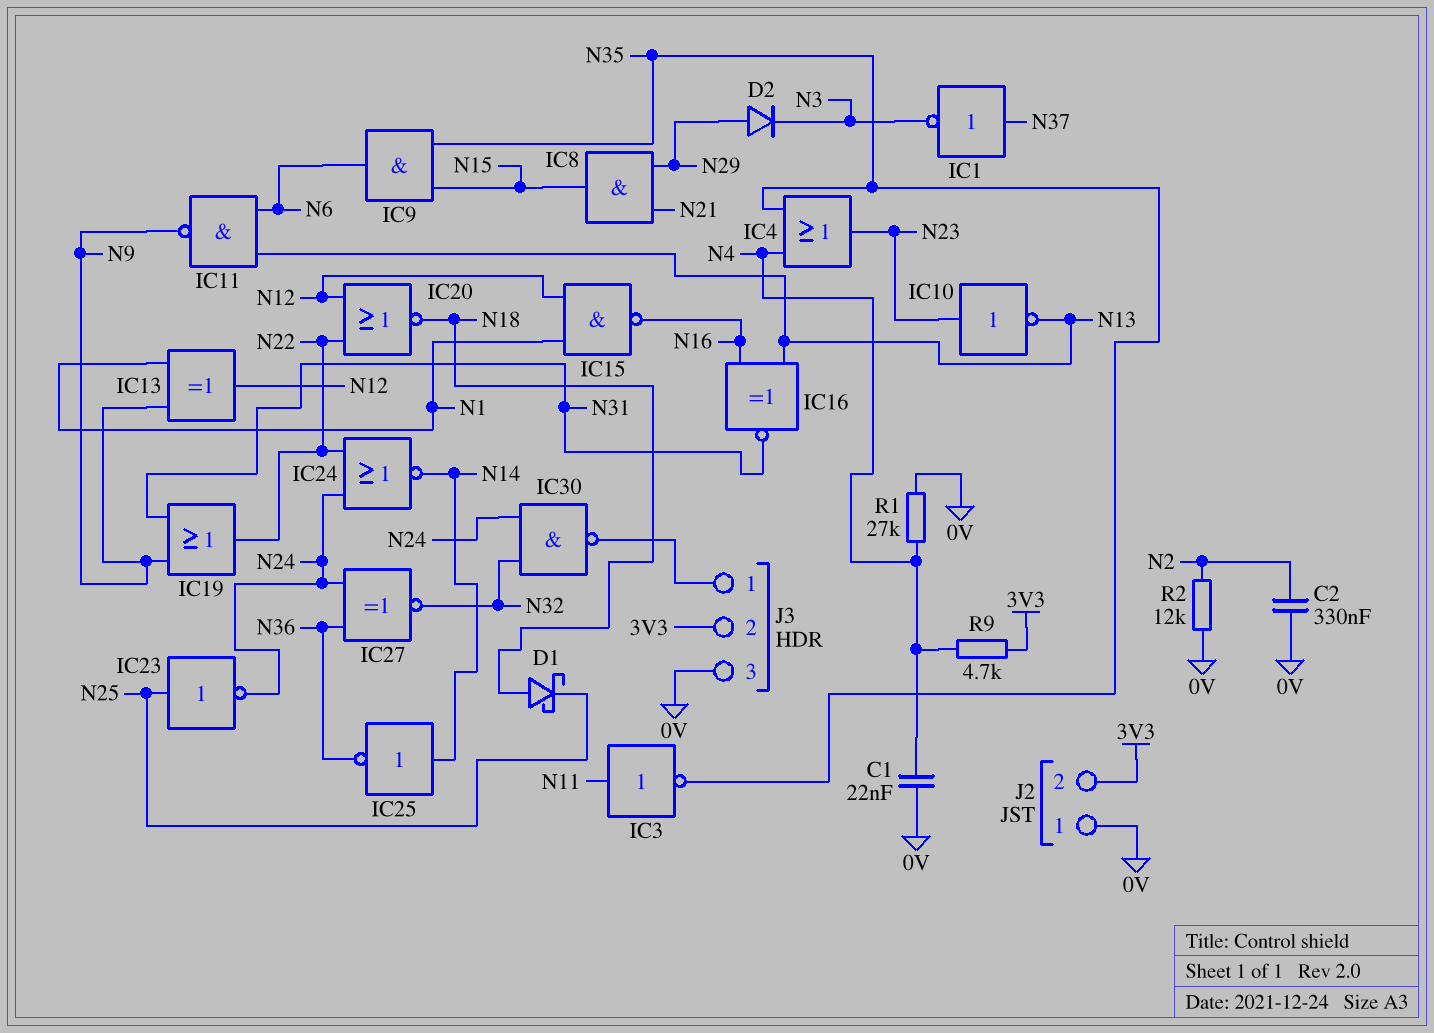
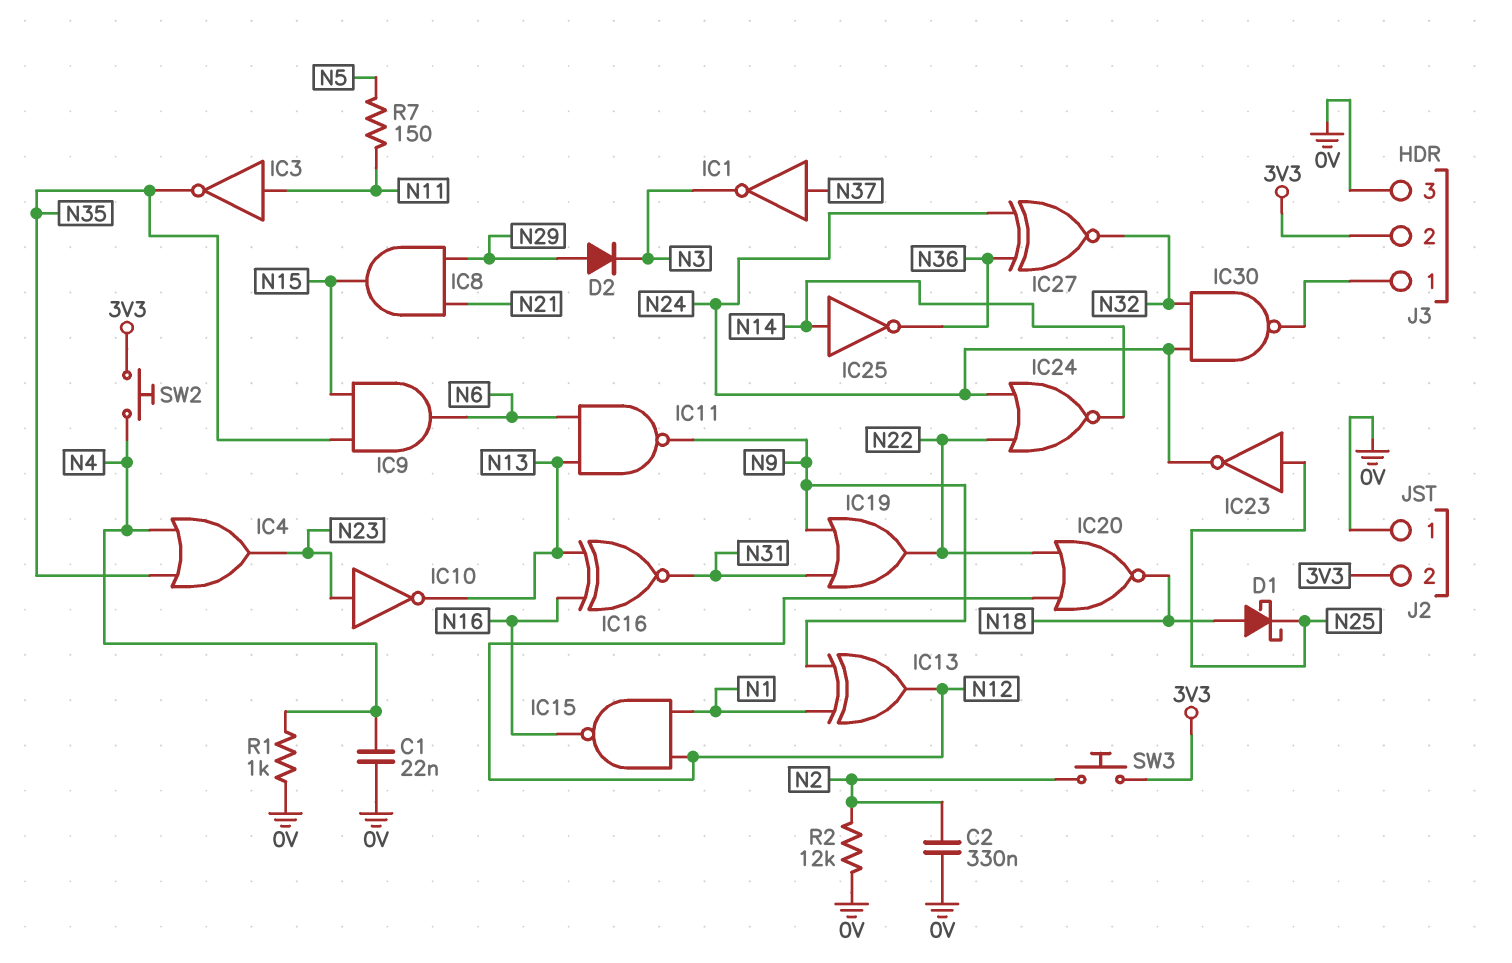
R1: 27k (0V, N4) -> 1k (0V, N4)
R7: none -> 150 (N5, N11)
R9: 4.7k (3V3, N4) -> none
SW2: none -> button (3V3, N4)
SW3: none -> button (3V3, N2)

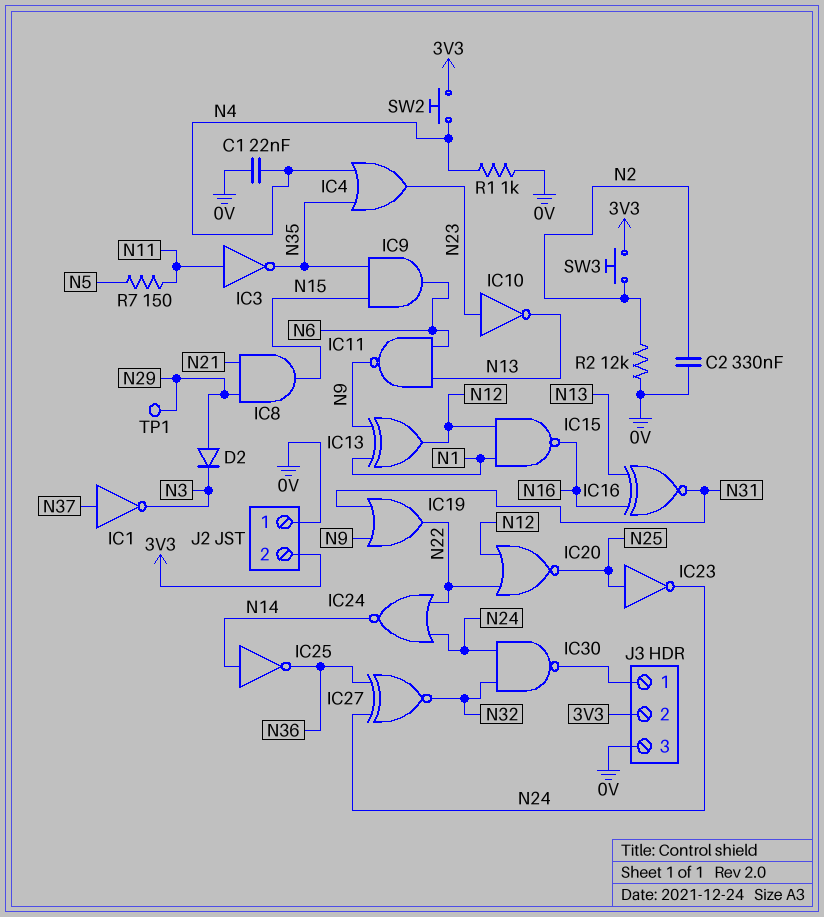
D1: schottky (A N18, K N25) -> none
IC20: NOR (in N12, in N22, out N18) -> NOR (in N12, in N22, out N25)
TP1: none -> test point (N29)

